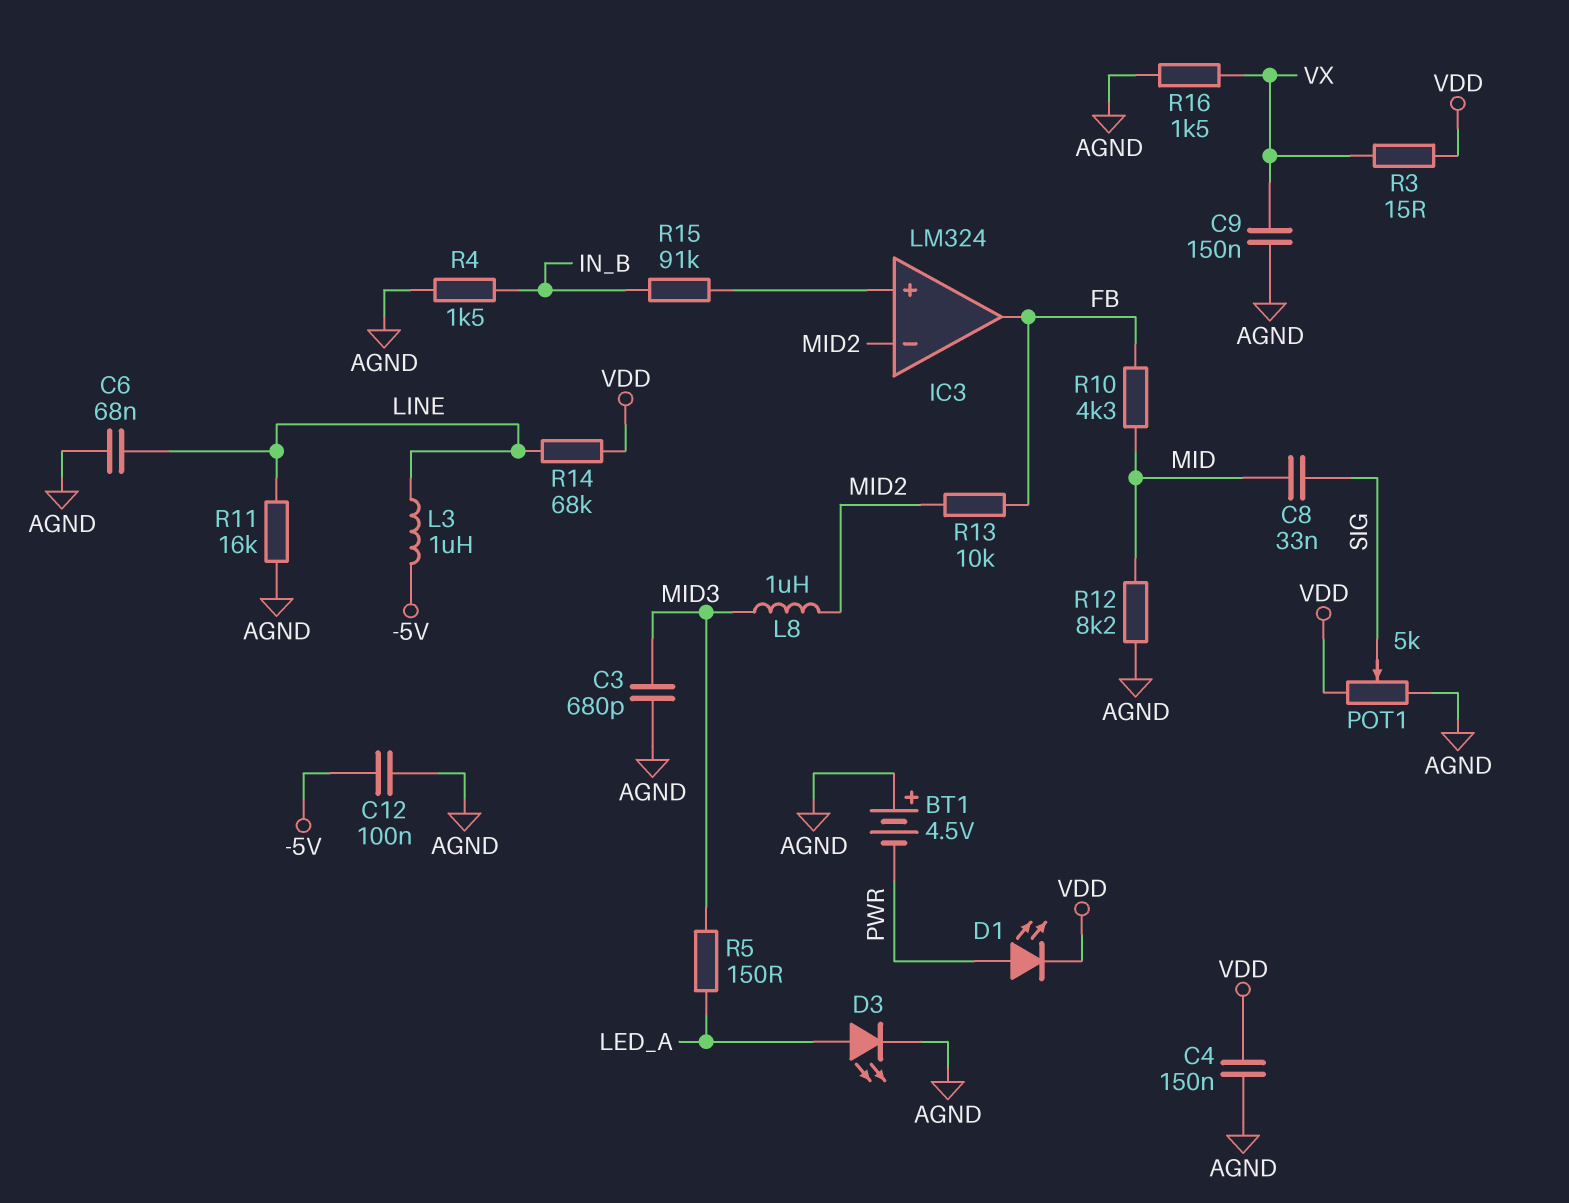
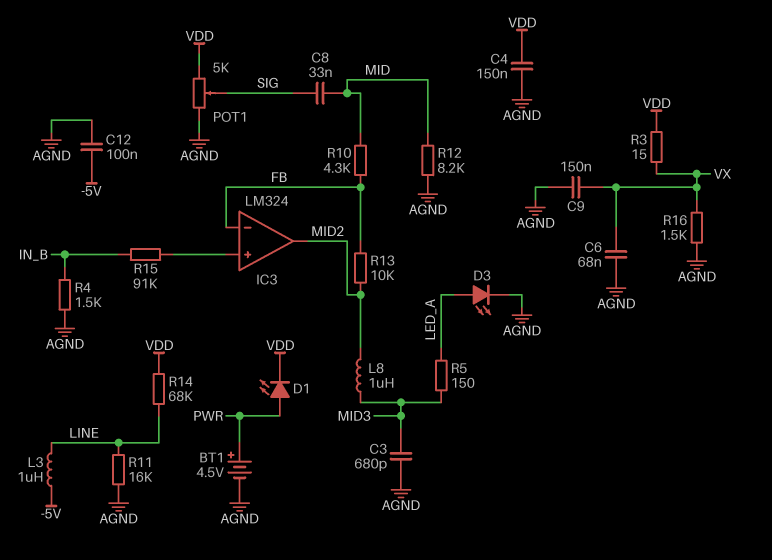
BT1: 4.5V (plus AGND, minus PWR) -> 4.5V (plus PWR, minus AGND)
C6: 68nF (AGND, LINE) -> 68nF (AGND, VX)
IC3 pin in-: MID2 -> FB
IC3 pin out: FB -> MID2

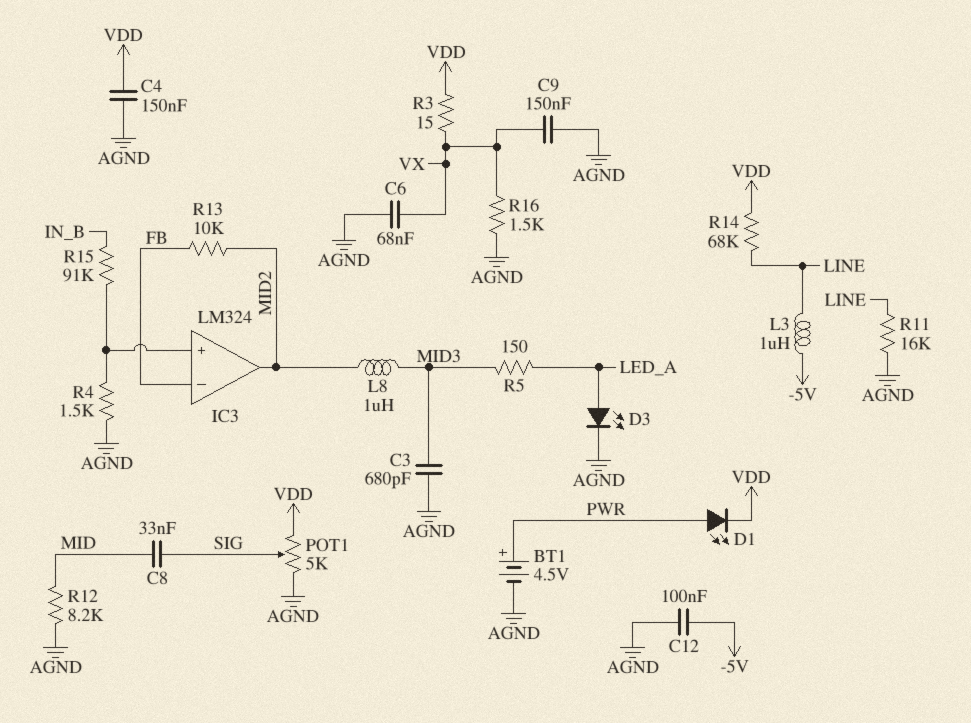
R4: 1.5k (AGND, IN_B) -> 1.5k (AGND, IC3/in+)
R10: 4.3k (FB, MID) -> none

